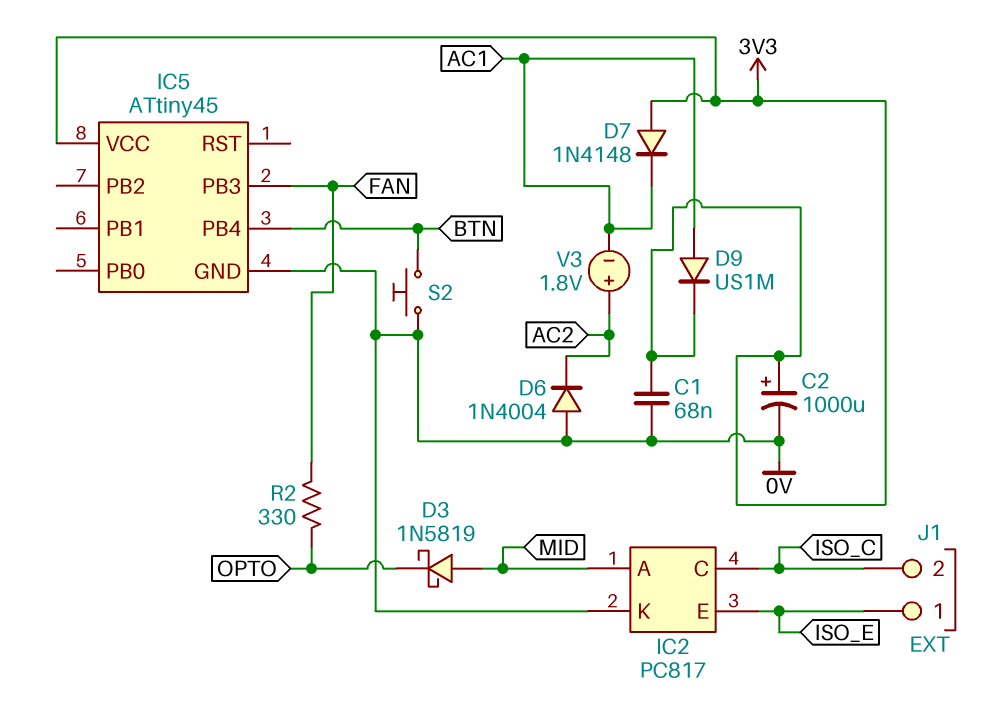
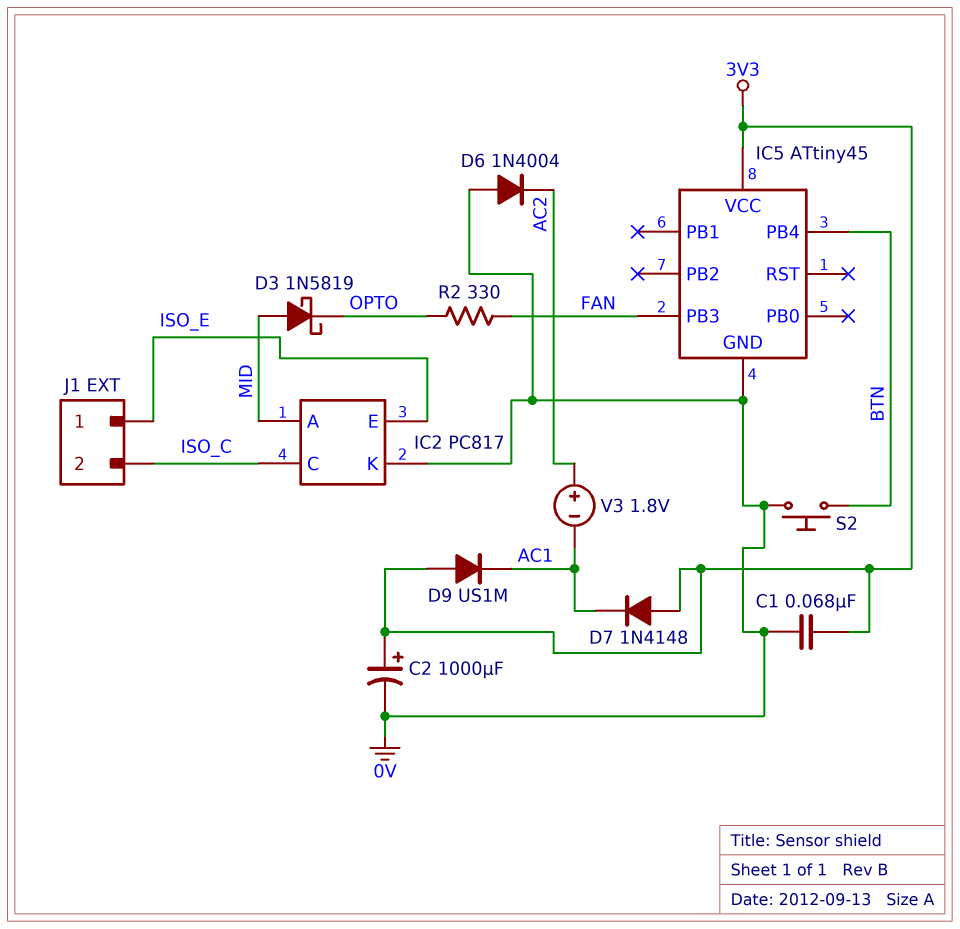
D9: diode US1M (A AC1, K 3V3) -> diode US1M (A 3V3, K AC1)

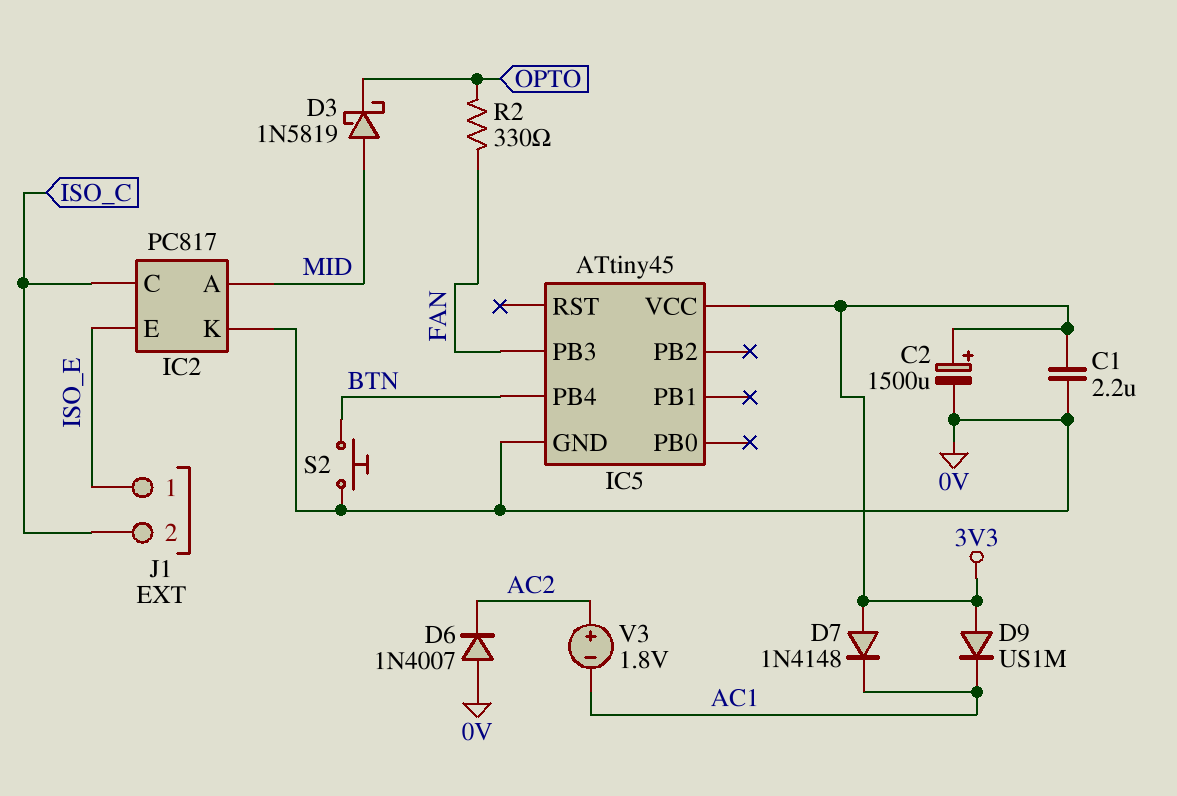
C1: 68nF (0V, 3V3) -> 2.2uF (0V, 3V3)
C2: 1000uF (plus 3V3, minus 0V) -> 1500uF (plus 3V3, minus 0V)
D6: diode 1N4004 (A 0V, K AC2) -> diode 1N4007 (A 0V, K AC2)

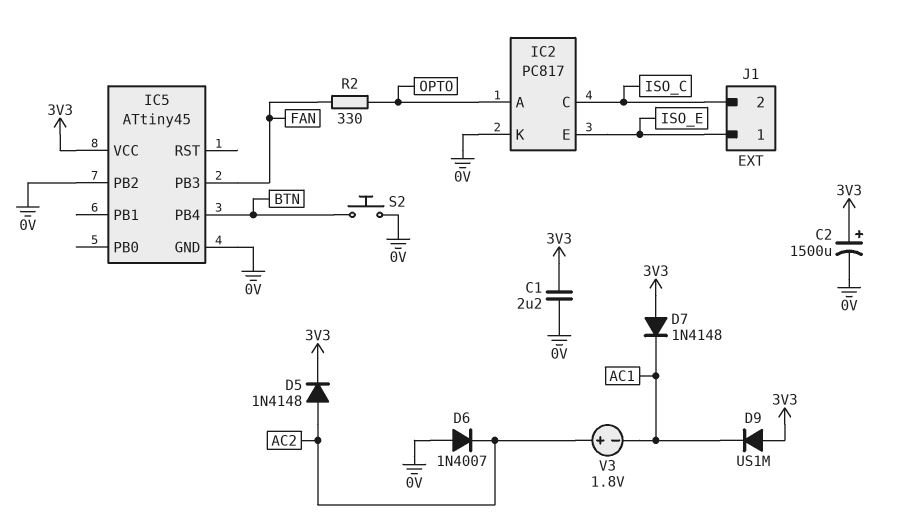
D3: schottky 1N5819 (A MID, K OPTO) -> none
D5: none -> diode 1N4148 (A AC2, K 3V3)
IC2 pin A: MID -> OPTO
IC5 pin PB2: none -> 0V

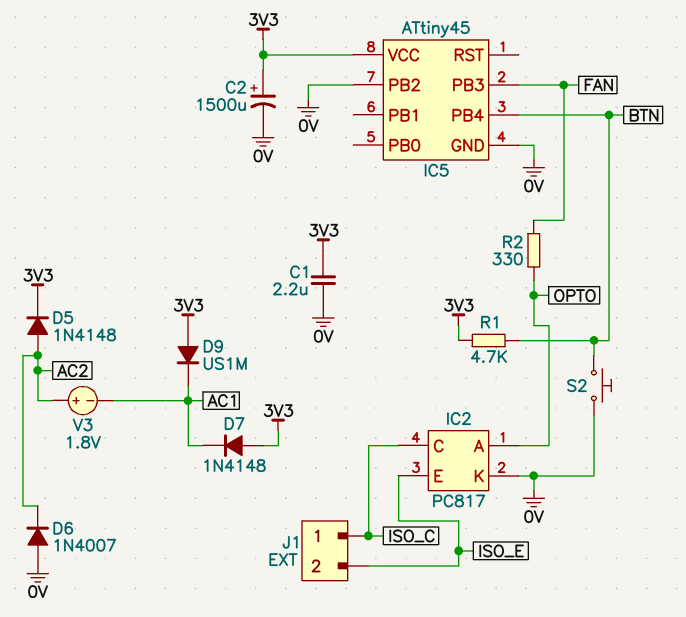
J1 pin 1: ISO_E -> ISO_C
J1 pin 2: ISO_C -> ISO_E
R1: none -> 4.7k (3V3, BTN)

